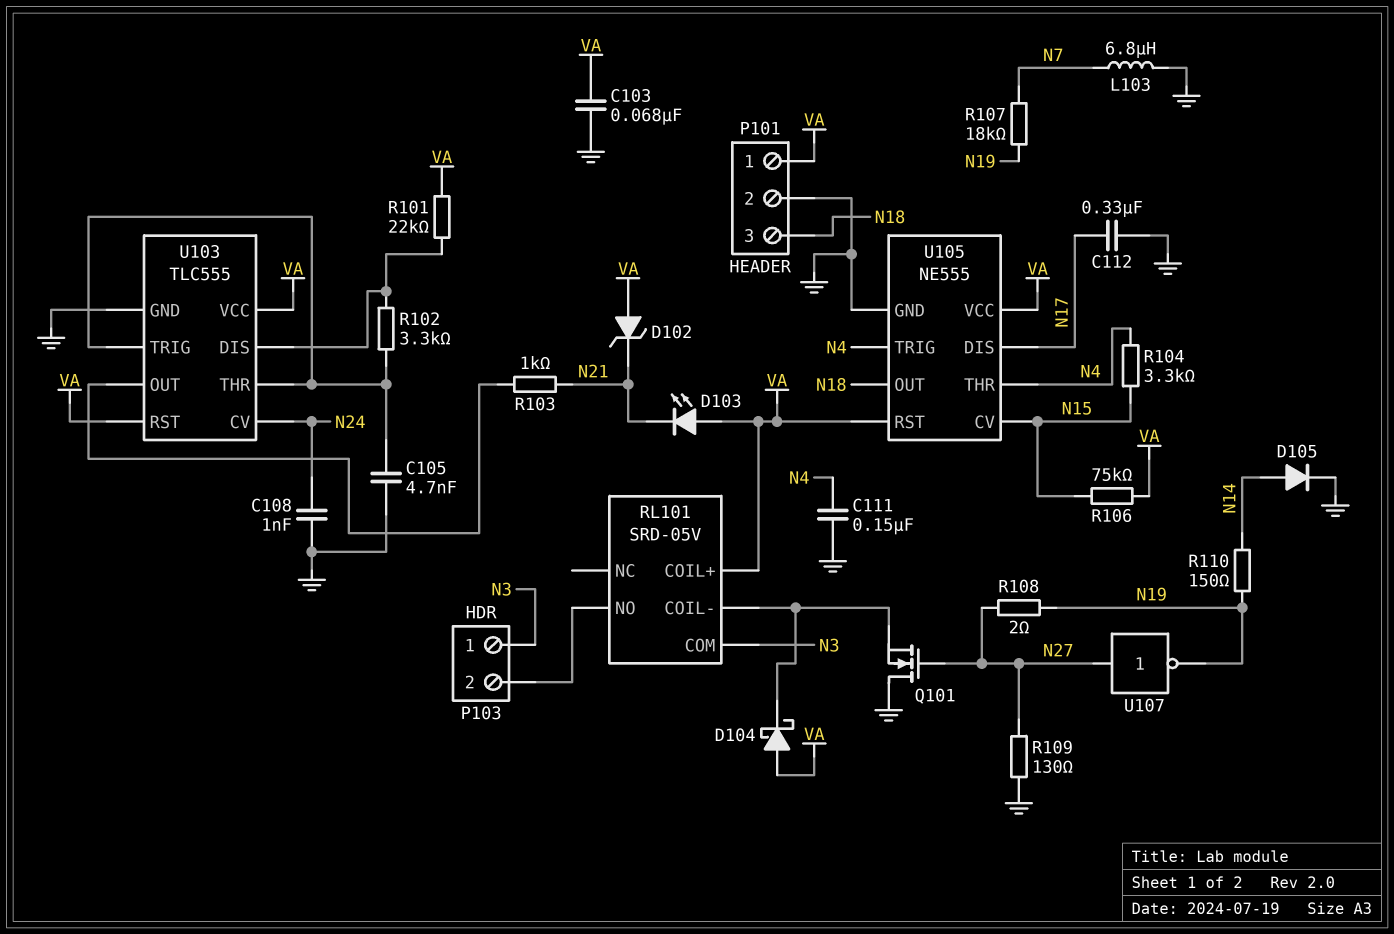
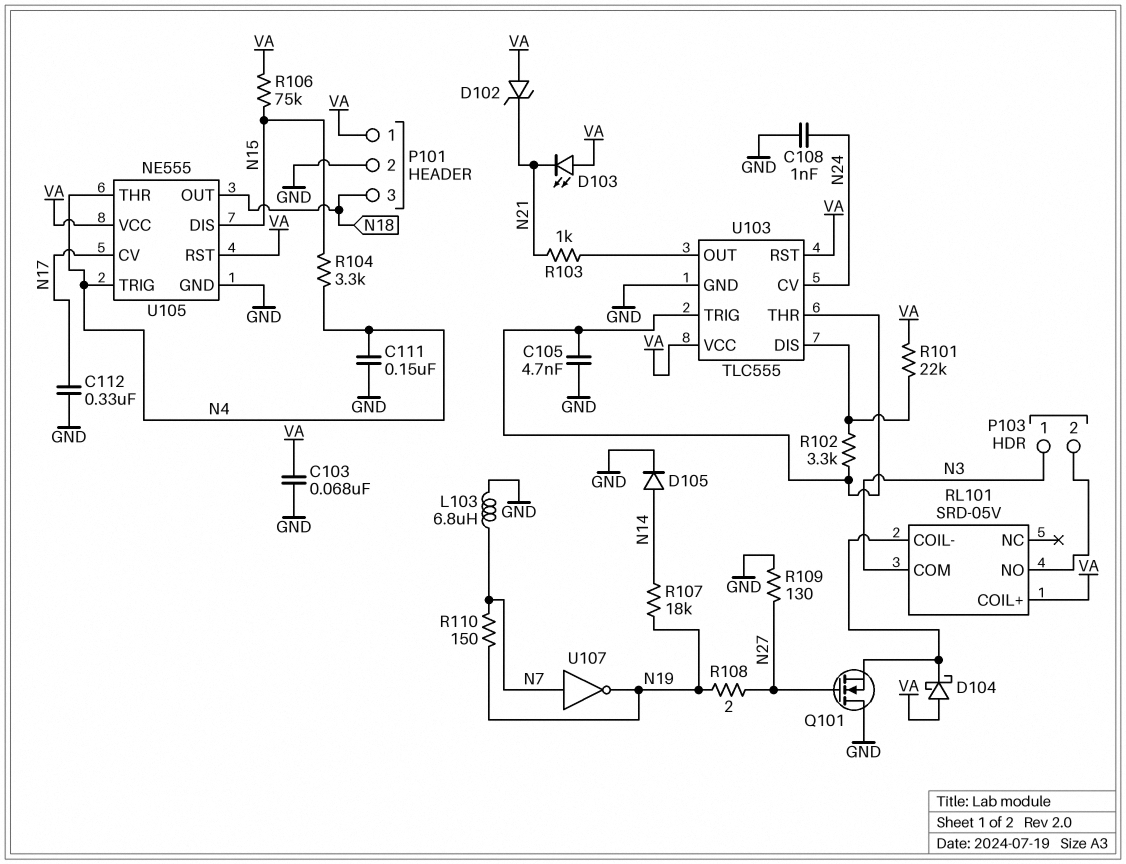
R107: 18k (N7, N19) -> 18k (N14, N19)
R110: 150 (N14, N19) -> 150 (N7, N19)
U105 pin CV: N15 -> N17
U105 pin DIS: N17 -> N15
U107: NOT (in N27, out N19) -> NOT (in N7, out N19)

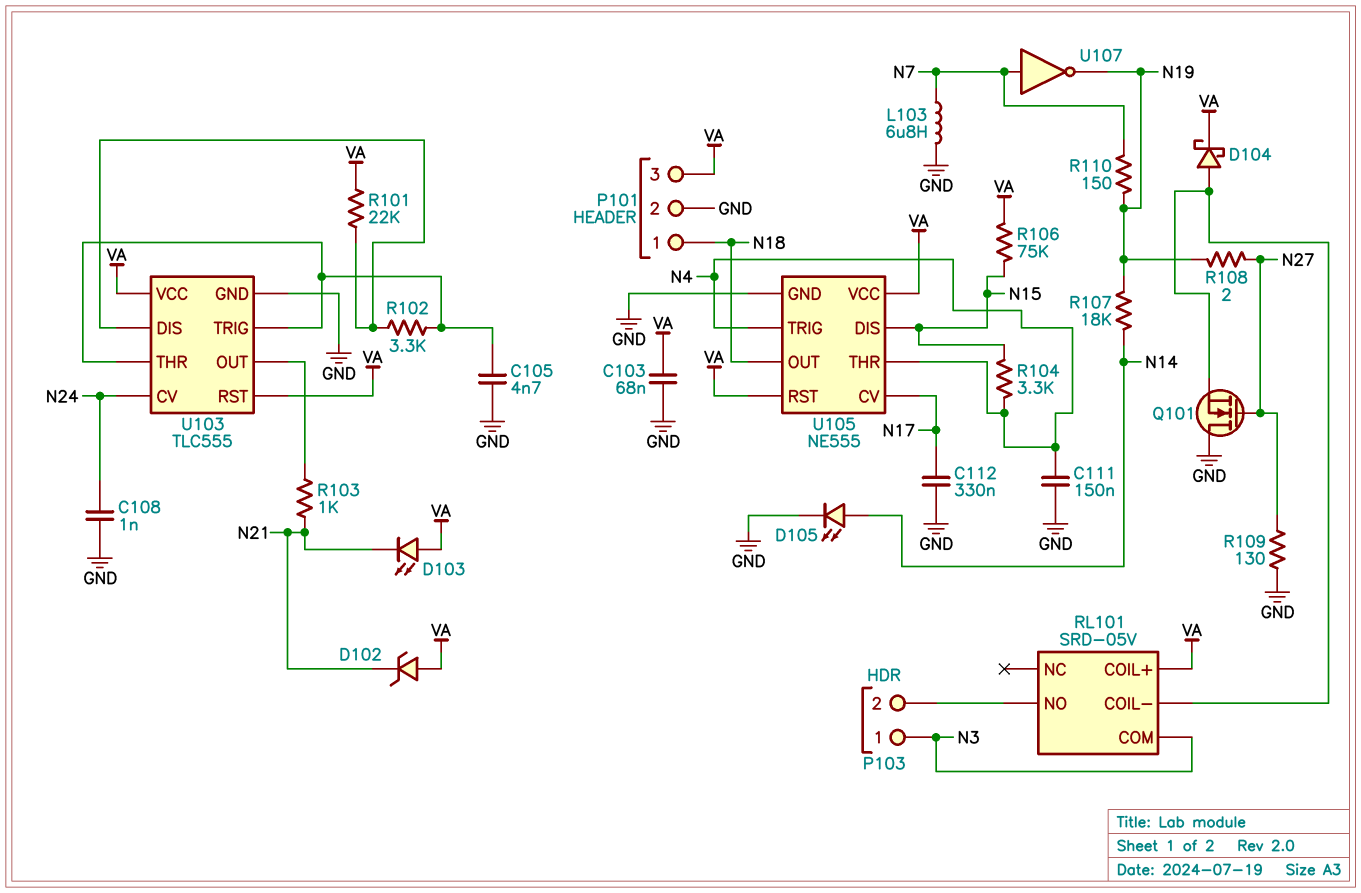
D104: schottky (A VA, K RL101/COIL-) -> schottky (A RL101/COIL-, K VA)
D105: diode (A N14, K GND) -> LED (A N14, K GND)
P101 pin 1: VA -> N18
P101 pin 3: N18 -> VA

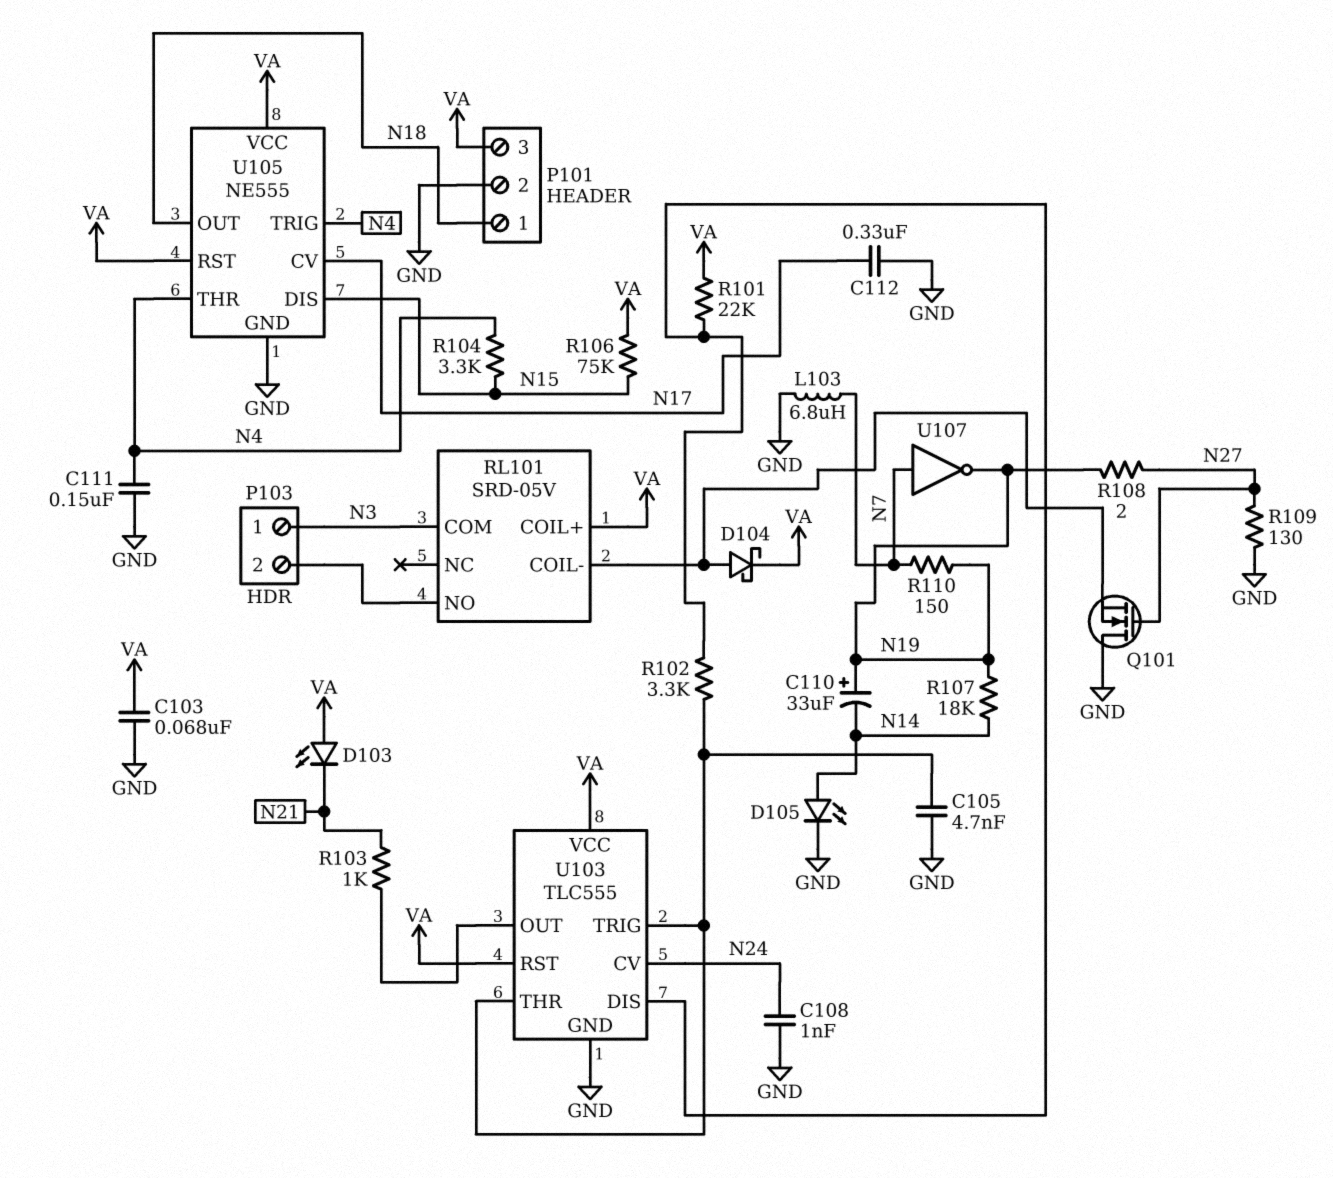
C110: none -> 33uF (plus N19, minus N14)
D102: zener (A VA, K N21) -> none

